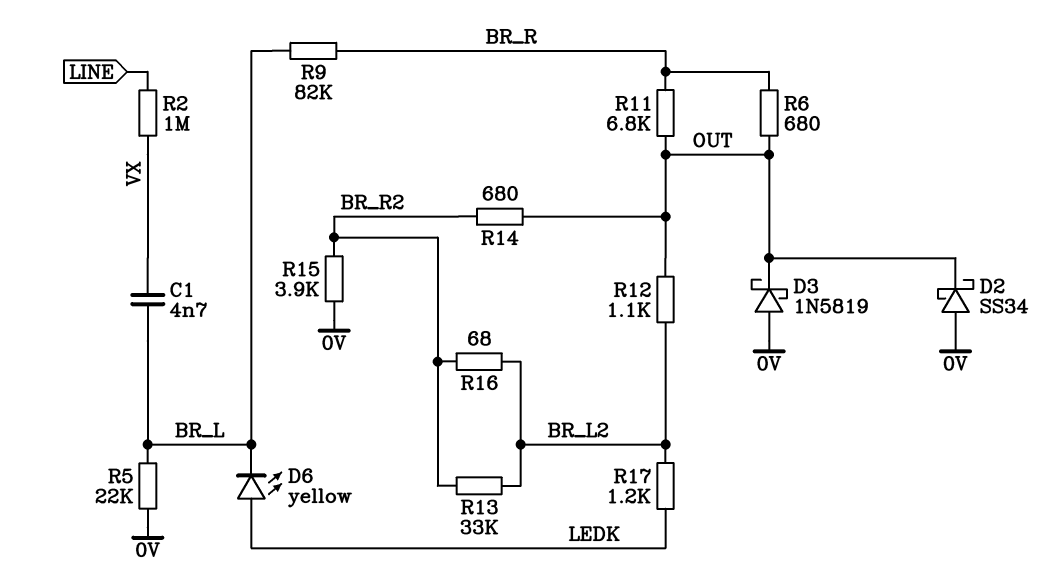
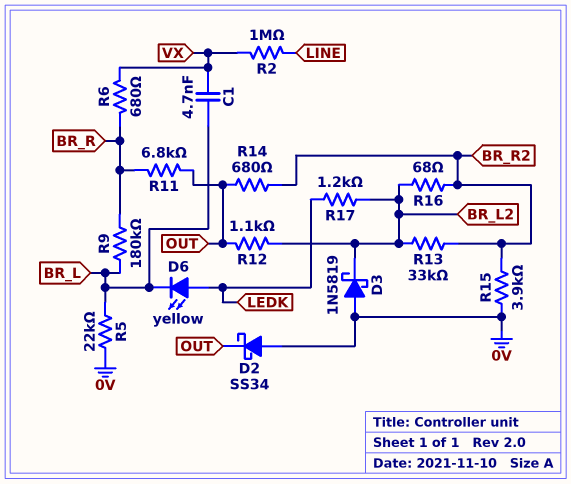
D3: schottky 1N5819 (A 0V, K OUT) -> schottky 1N5819 (A 0V, K BR_L2)
R6: 680 (BR_R, OUT) -> 680 (BR_R, VX)
R9: 82k (BR_L, BR_R) -> 180k (BR_L, BR_R)

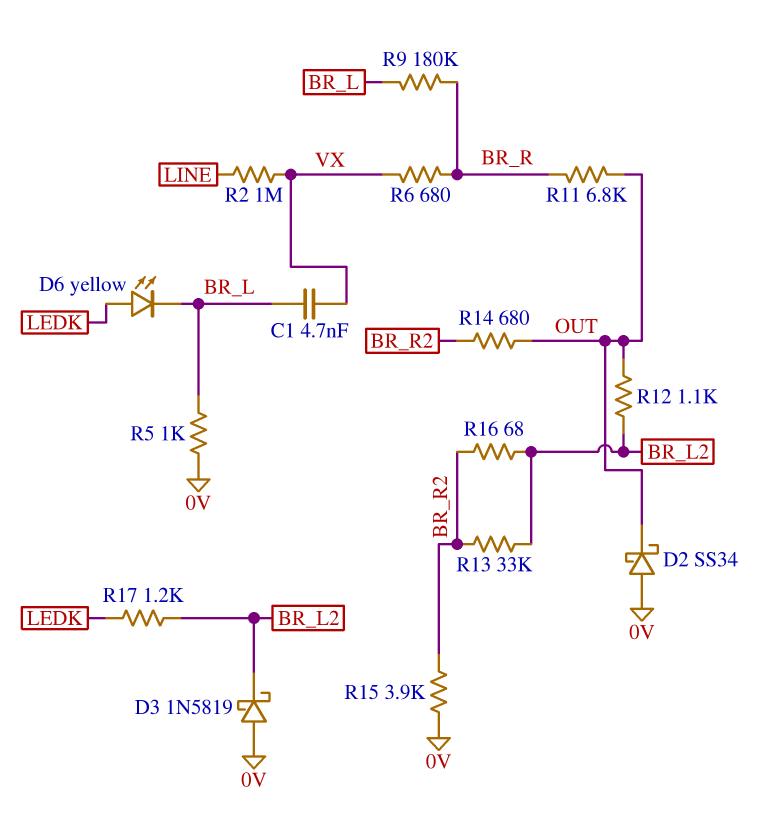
R5: 22k (0V, BR_L) -> 1k (0V, BR_L)

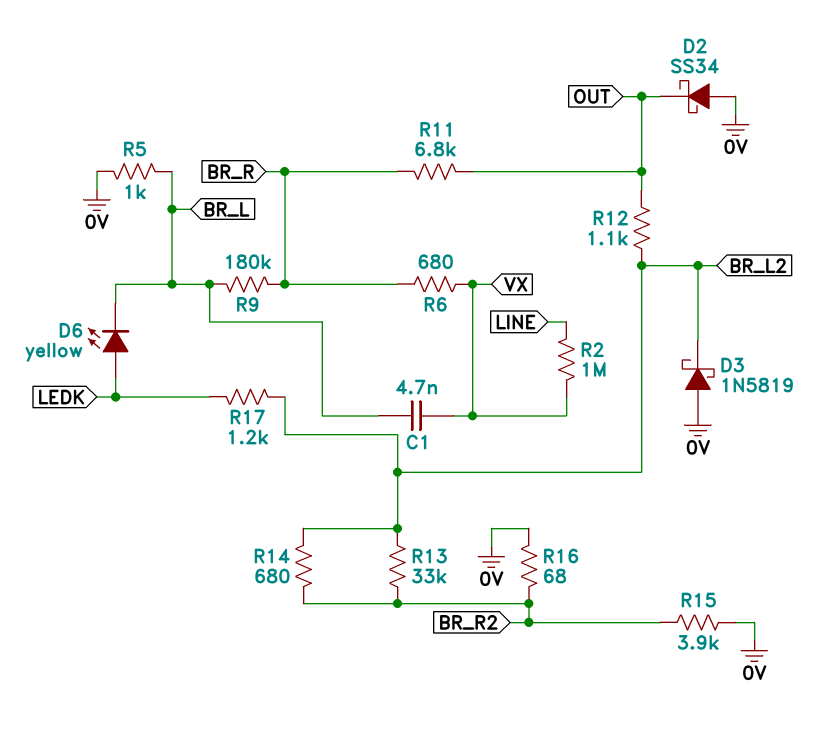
R14: 680 (BR_R2, OUT) -> 680 (BR_L2, BR_R2)
R16: 68 (BR_L2, BR_R2) -> 68 (0V, BR_R2)

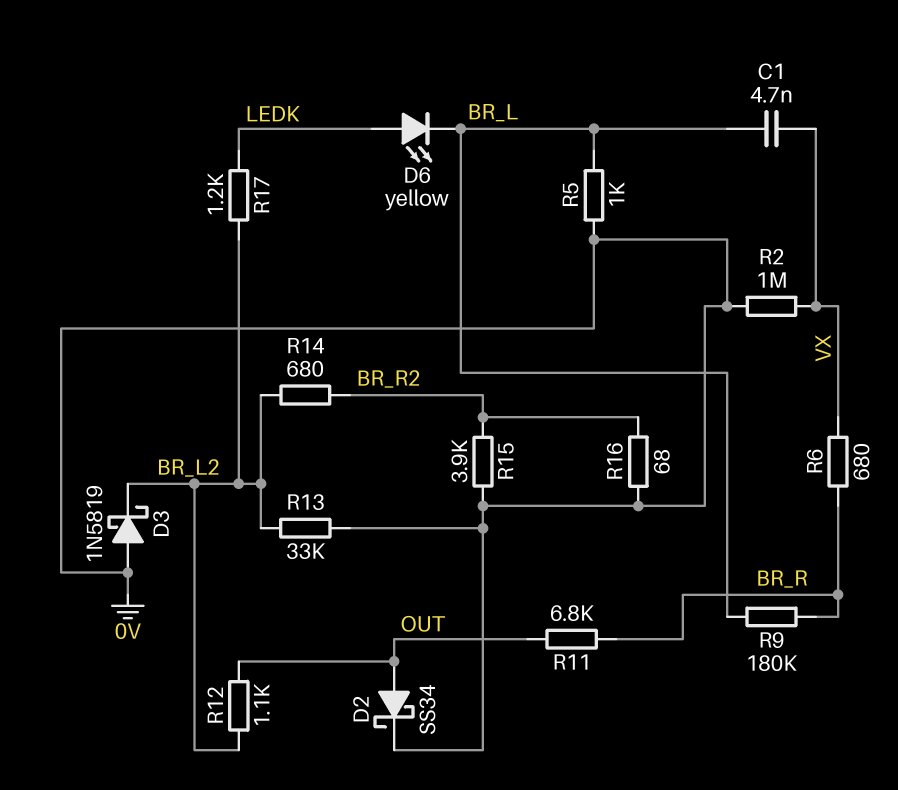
D2: schottky SS34 (A 0V, K OUT) -> schottky SS34 (A OUT, K 0V)
R2: 1M (LINE, VX) -> 1M (0V, VX)
R13: 33k (BR_L2, BR_R2) -> 33k (0V, BR_L2)

